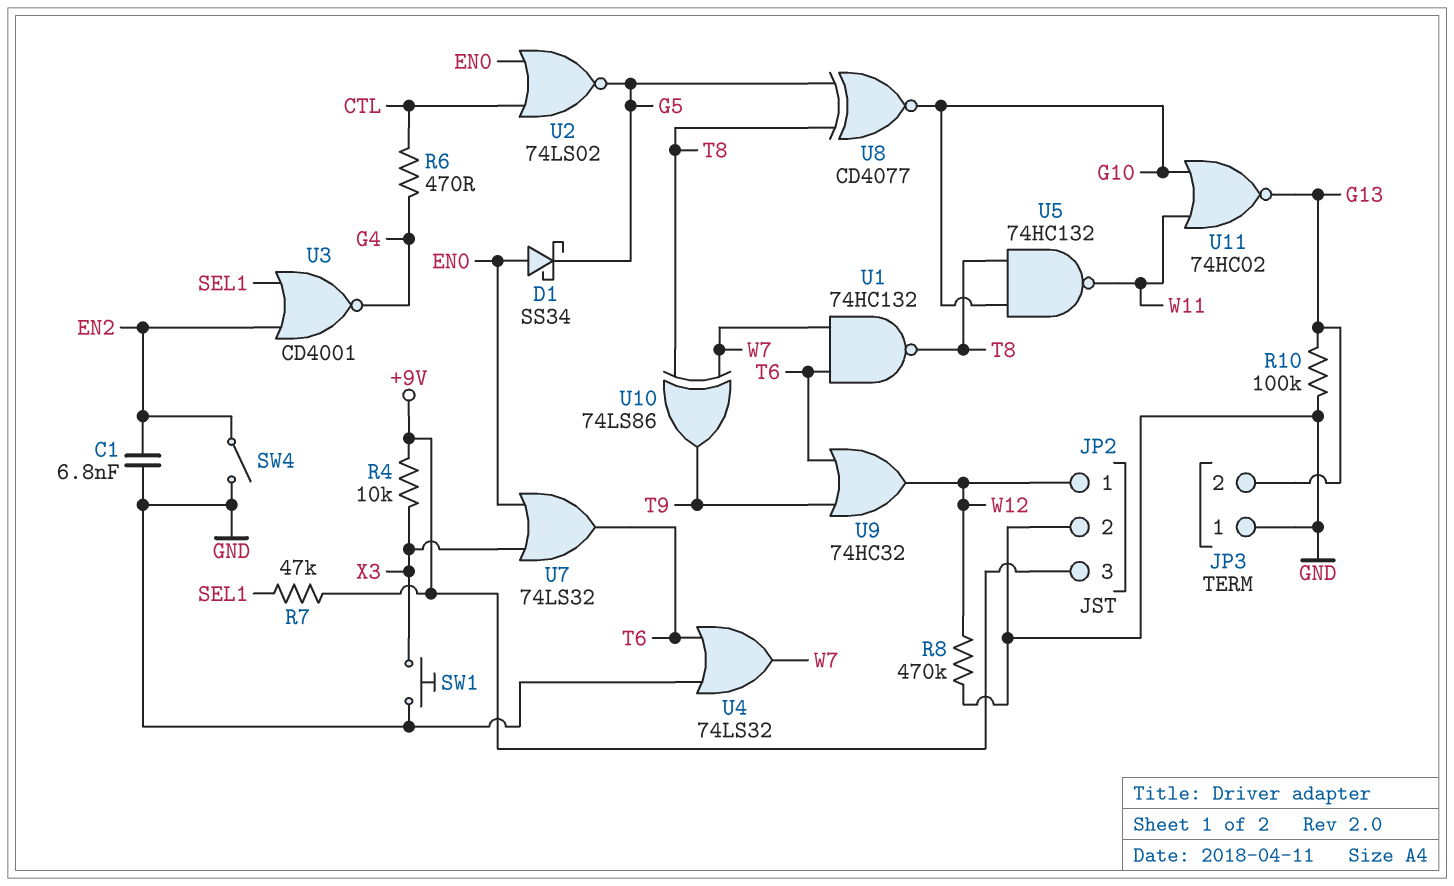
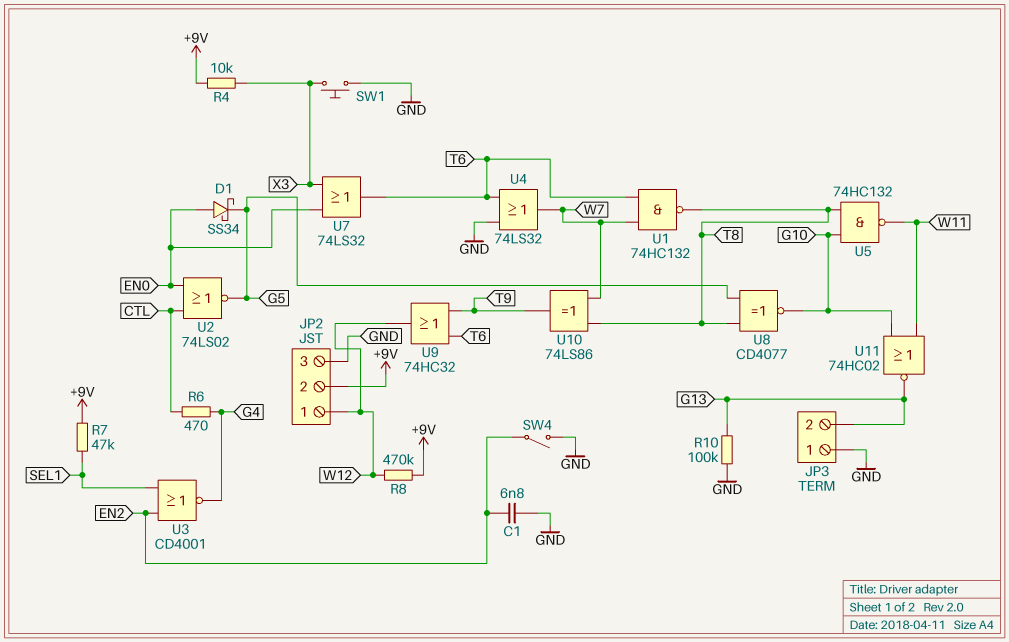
JP2 pin 2: GND -> +9V
JP2 pin 3: +9V -> GND
R8: 470k (GND, W12) -> 470k (+9V, W12)

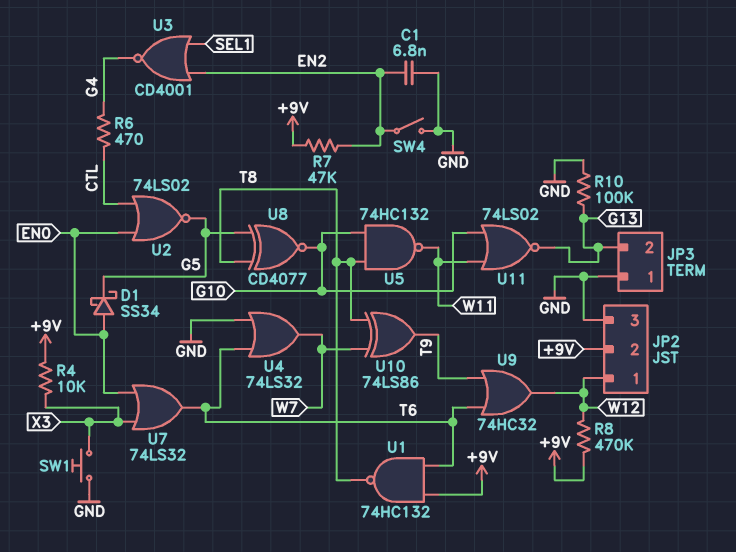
R7: 47k (+9V, SEL1) -> 47k (+9V, EN2)
U1: NAND 74HC132 (in T6, in W7, out T8) -> NAND 74HC132 (in +9V, in T6, out T8)
U11: NOR 74HC02 (in G10, in W11, out G13) -> NOR 74LS02 (in G10, in W11, out G13)

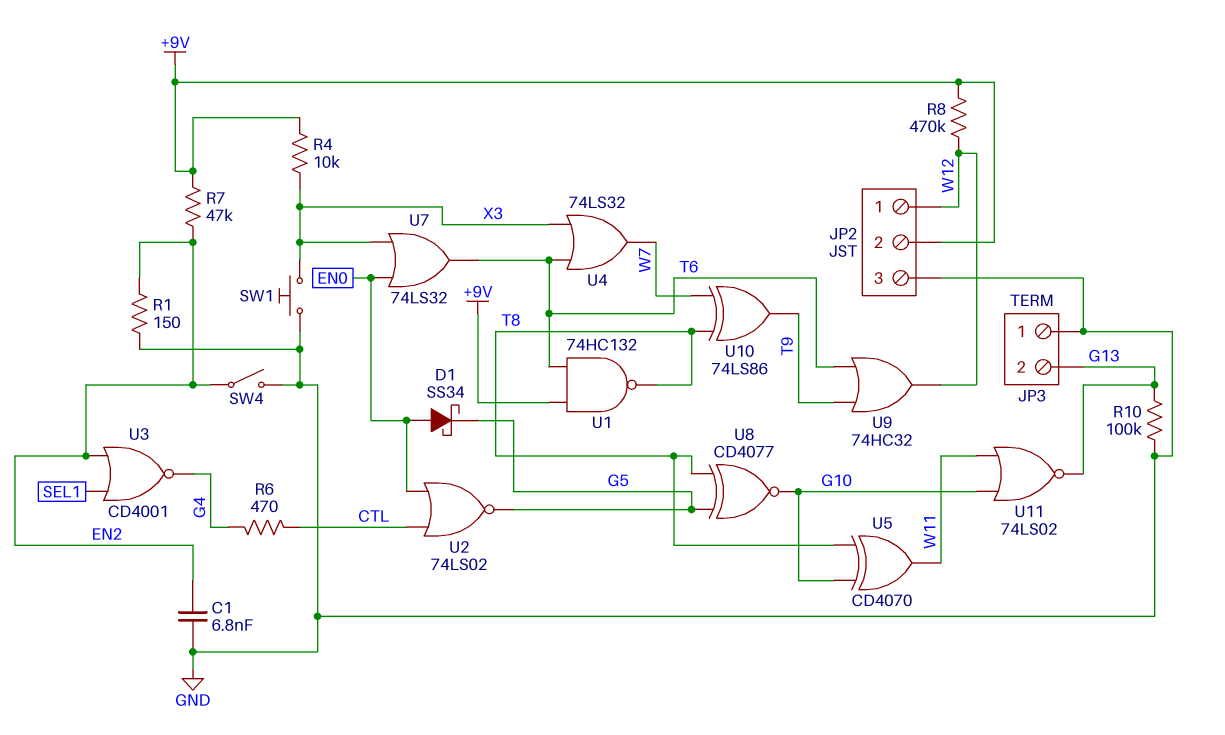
R1: none -> 150 (EN2, GND)
U4: OR 74LS32 (in GND, in T6, out W7) -> OR 74LS32 (in T6, in X3, out W7)
U5: NAND 74HC132 (in G10, in T8, out W11) -> XOR CD4070 (in G10, in T8, out W11)

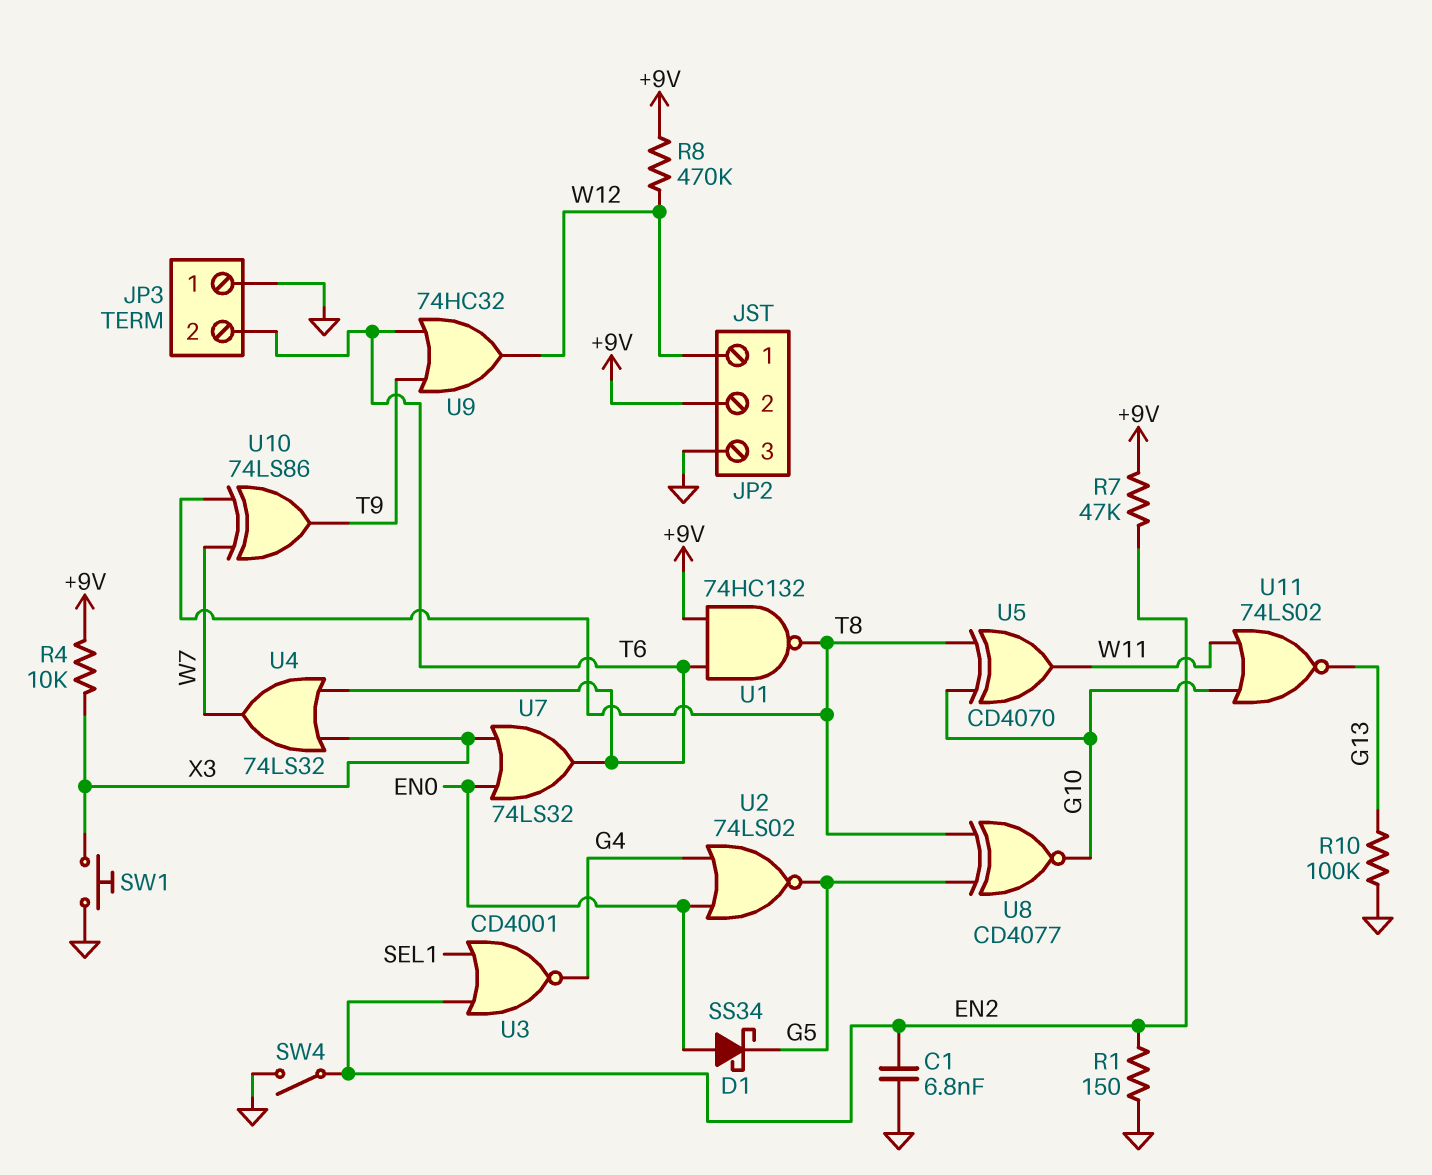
JP3 pin 2: G13 -> T6
R6: 470 (CTL, G4) -> none
U2: NOR 74LS02 (in CTL, in EN0, out G5) -> NOR 74LS02 (in EN0, in G4, out G5)

